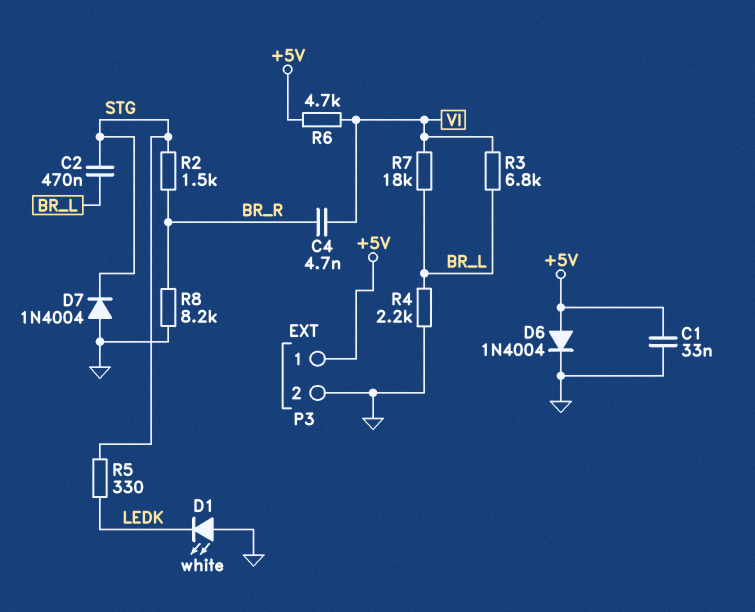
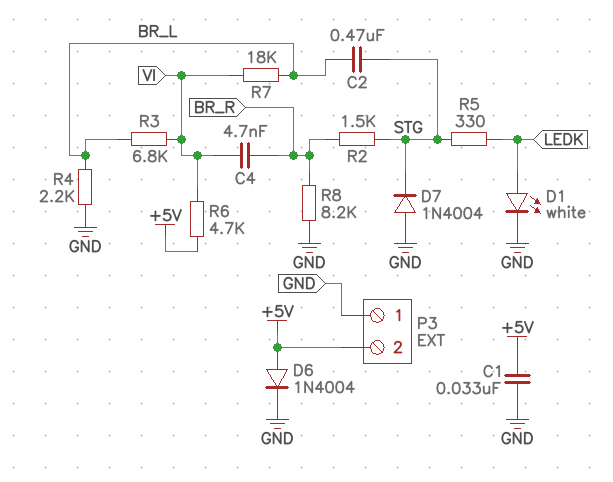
D1: LED white (A GND, K LEDK) -> LED white (A LEDK, K GND)
P3 pin 1: +5V -> GND
P3 pin 2: GND -> +5V

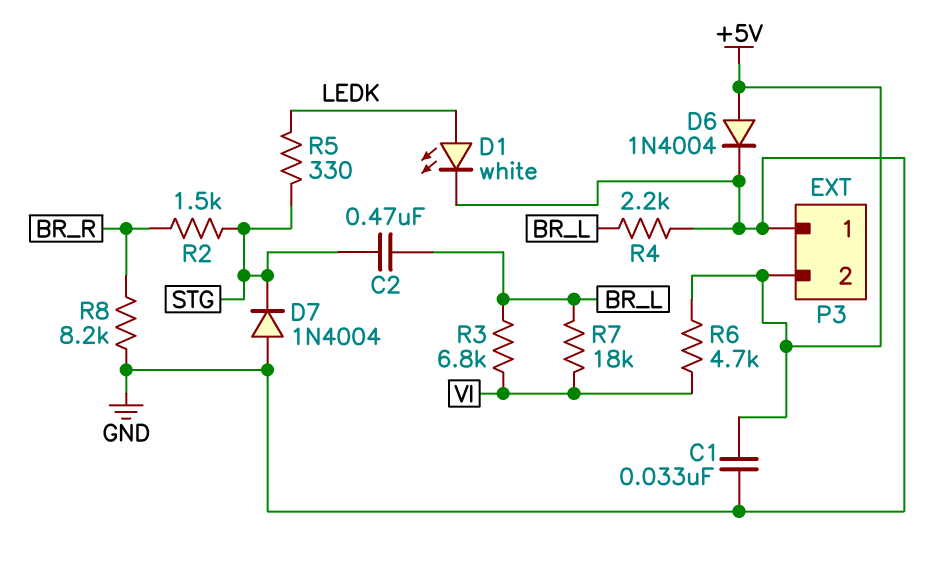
C4: 4.7nF (BR_R, VI) -> none

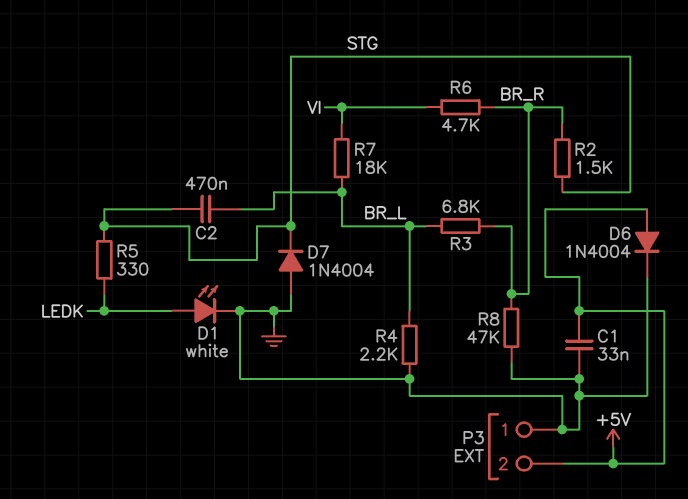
R3: 6.8k (BR_L, VI) -> 6.8k (BR_L, BR_R)
R6: 4.7k (+5V, VI) -> 4.7k (BR_R, VI)
R8: 8.2k (BR_R, GND) -> 47k (BR_R, GND)

